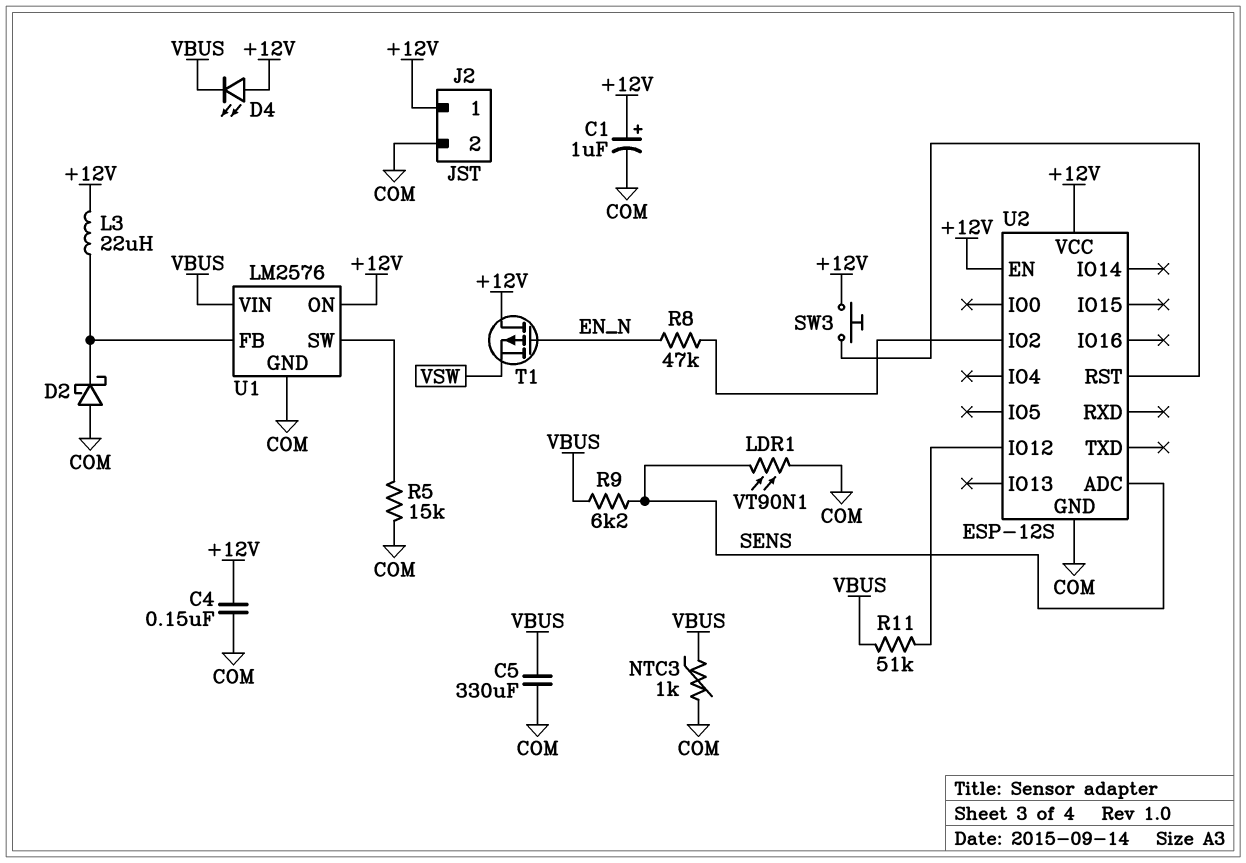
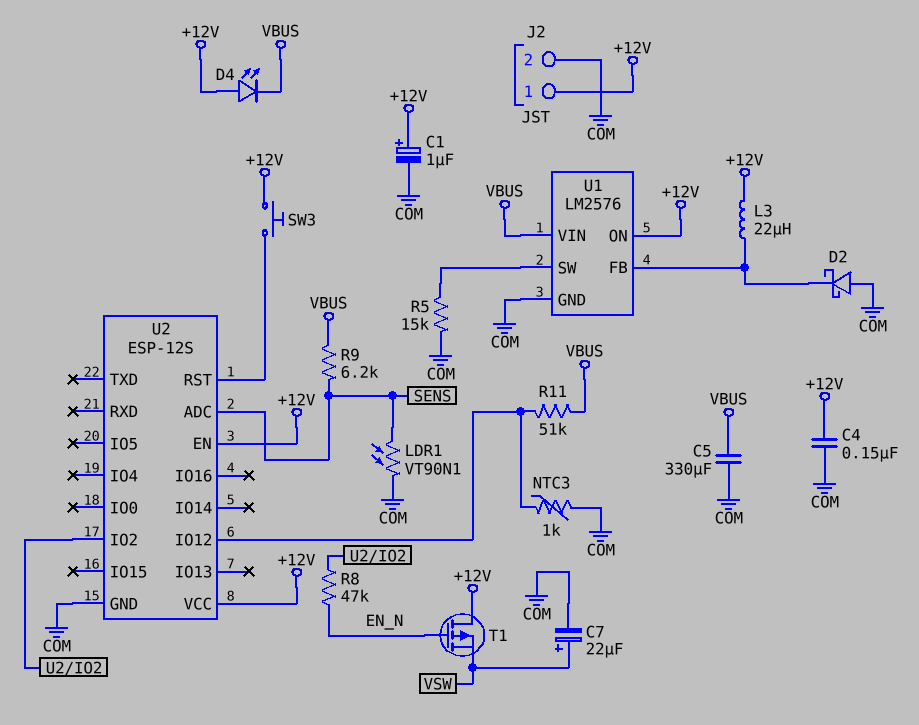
C7: none -> 22uF (plus VSW, minus COM)
NTC3: 1k (COM, VBUS) -> 1k (COM, U2/IO12)

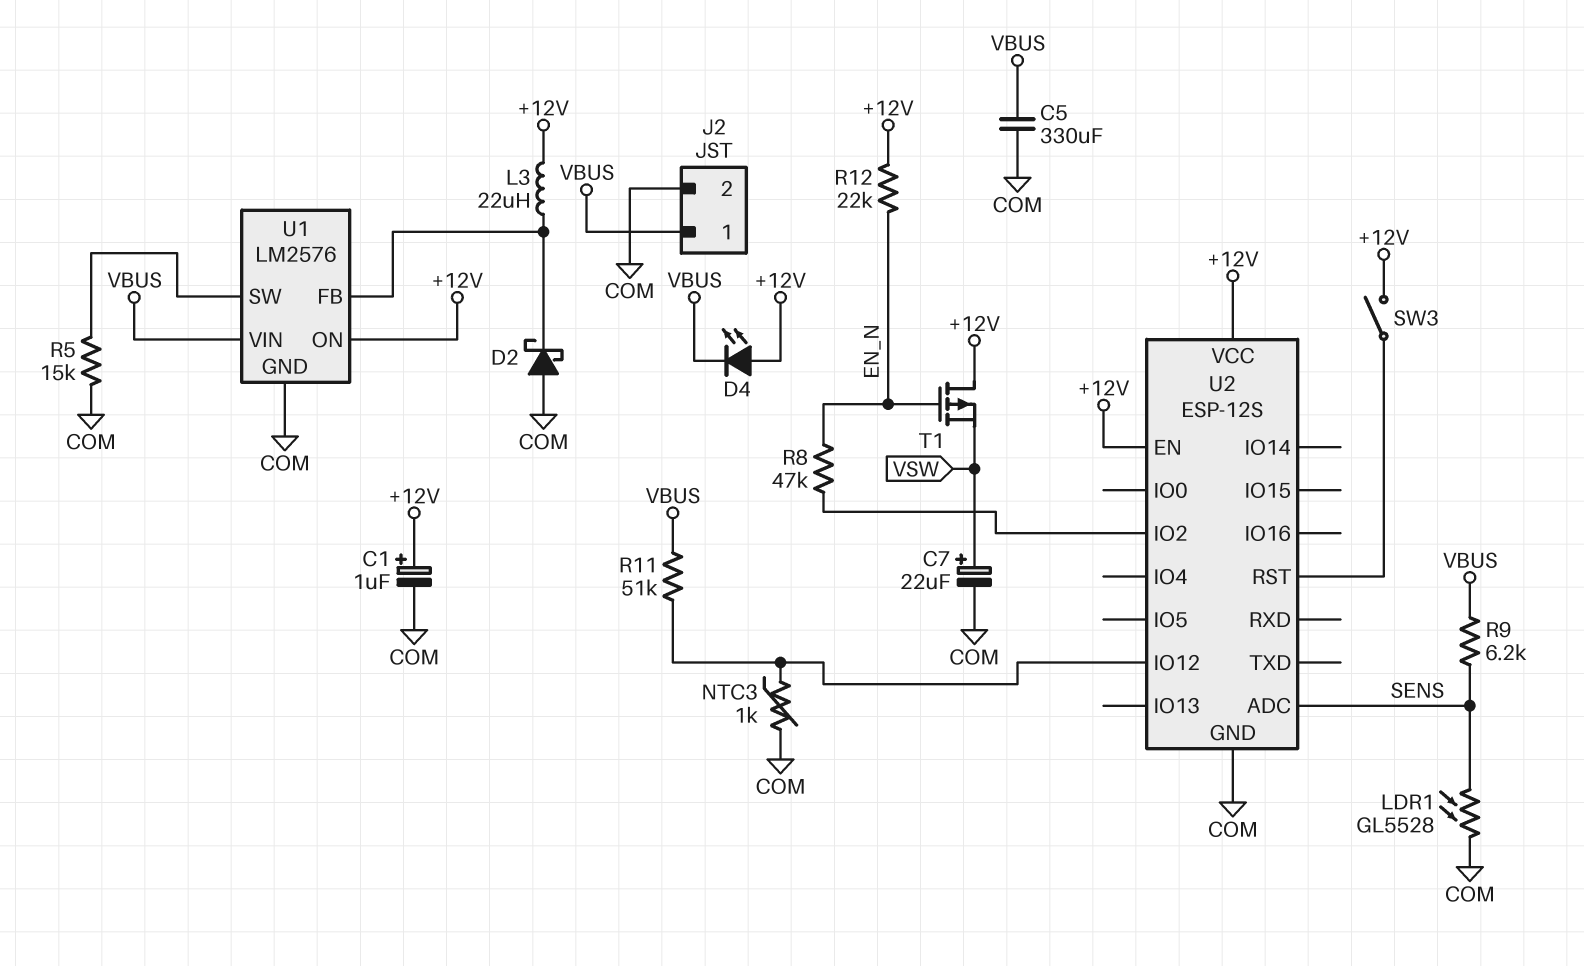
C4: 150nF (+12V, COM) -> none
J2 pin 1: +12V -> VBUS
LDR1: VT90N1 (COM, SENS) -> GL5528 (COM, SENS)
R12: none -> 22k (+12V, EN_N)
SW3: button (+12V, U2/RST) -> switch (+12V, U2/RST)

